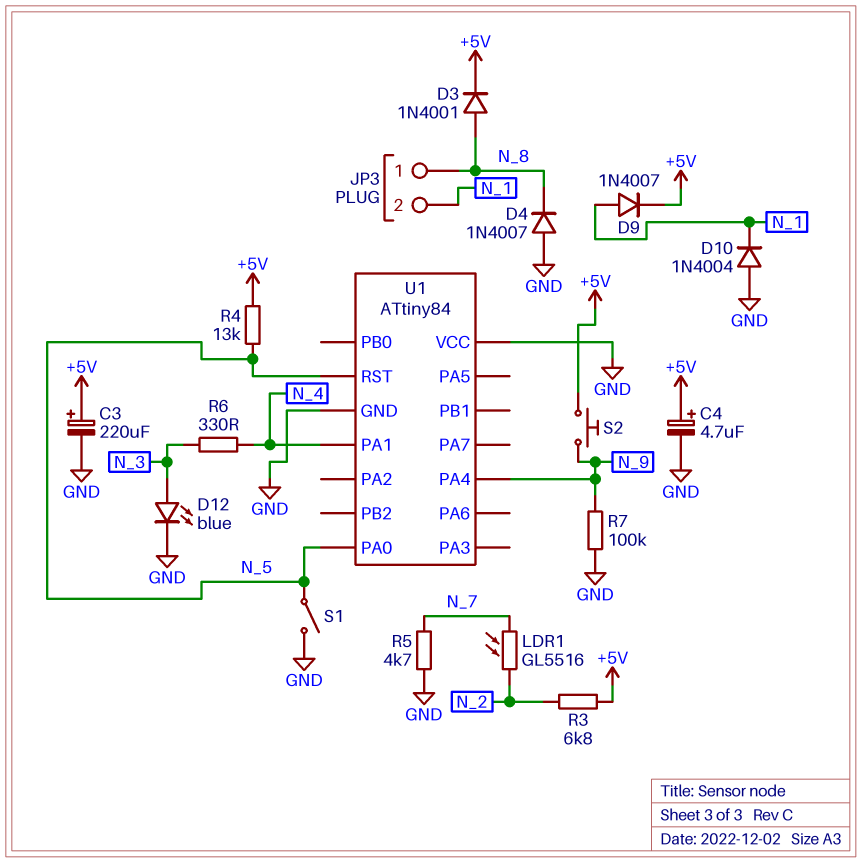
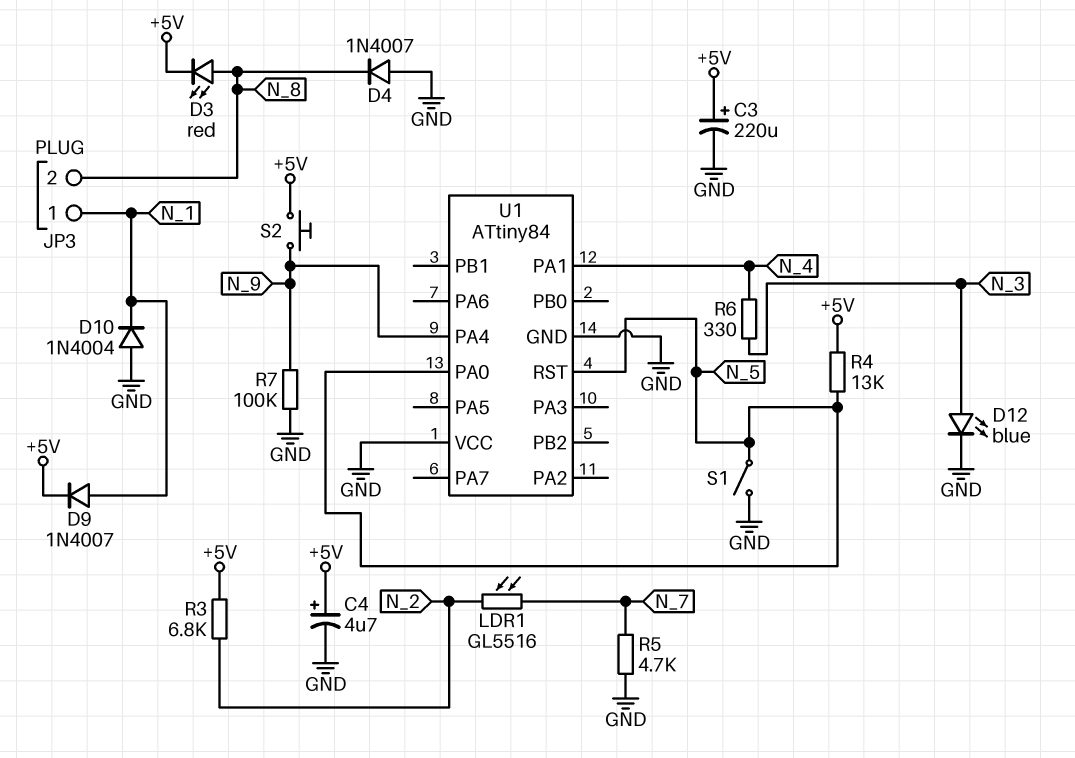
D3: diode 1N4001 (A N_8, K +5V) -> LED red (A N_8, K +5V)
JP3 pin 1: N_8 -> N_1
JP3 pin 2: N_1 -> N_8

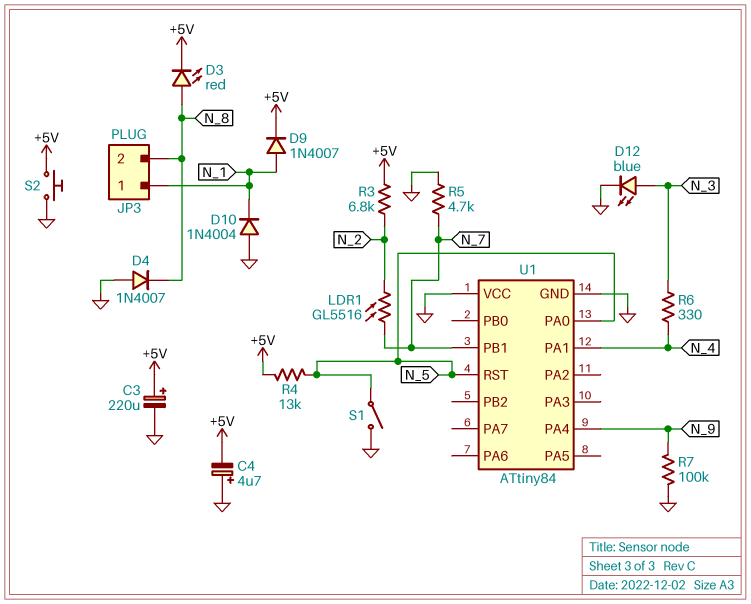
C4: 4.7uF (plus +5V, minus GND) -> 4.7uF (plus GND, minus +5V)
S2: button (+5V, N_9) -> button (+5V, GND)
U1 pin PB1: none -> N_7

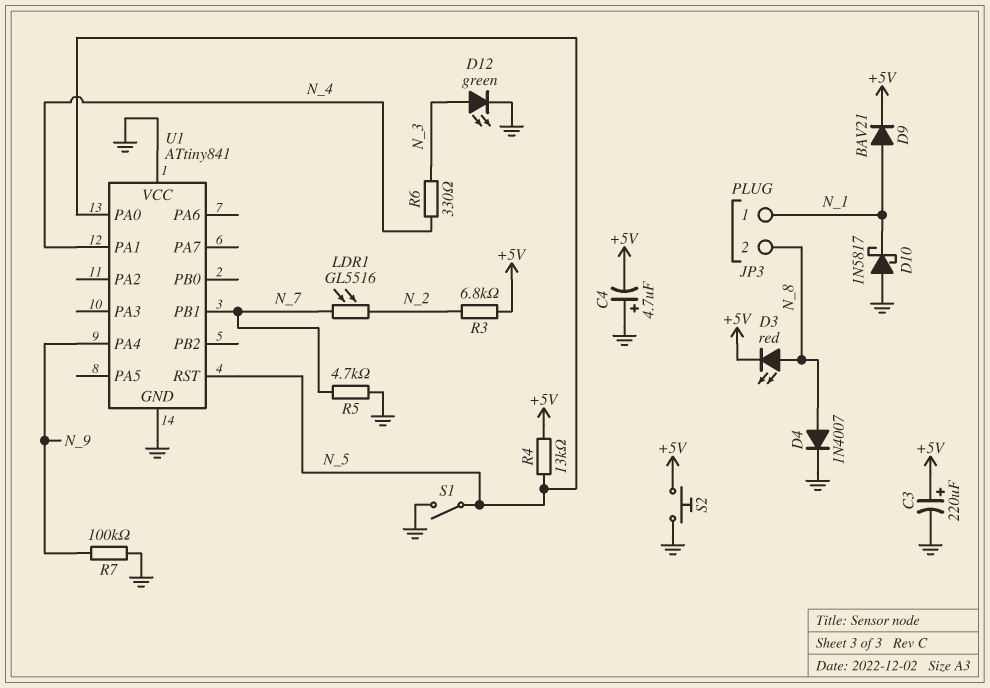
D4: diode 1N4007 (A GND, K N_8) -> diode 1N4007 (A N_8, K GND)
D9: diode 1N4007 (A N_1, K +5V) -> diode BAV21 (A N_1, K +5V)
D10: diode 1N4004 (A GND, K N_1) -> schottky 1N5817 (A GND, K N_1)
D12: LED blue (A N_3, K GND) -> LED green (A N_3, K GND)
U1: ATtiny84 -> ATtiny841

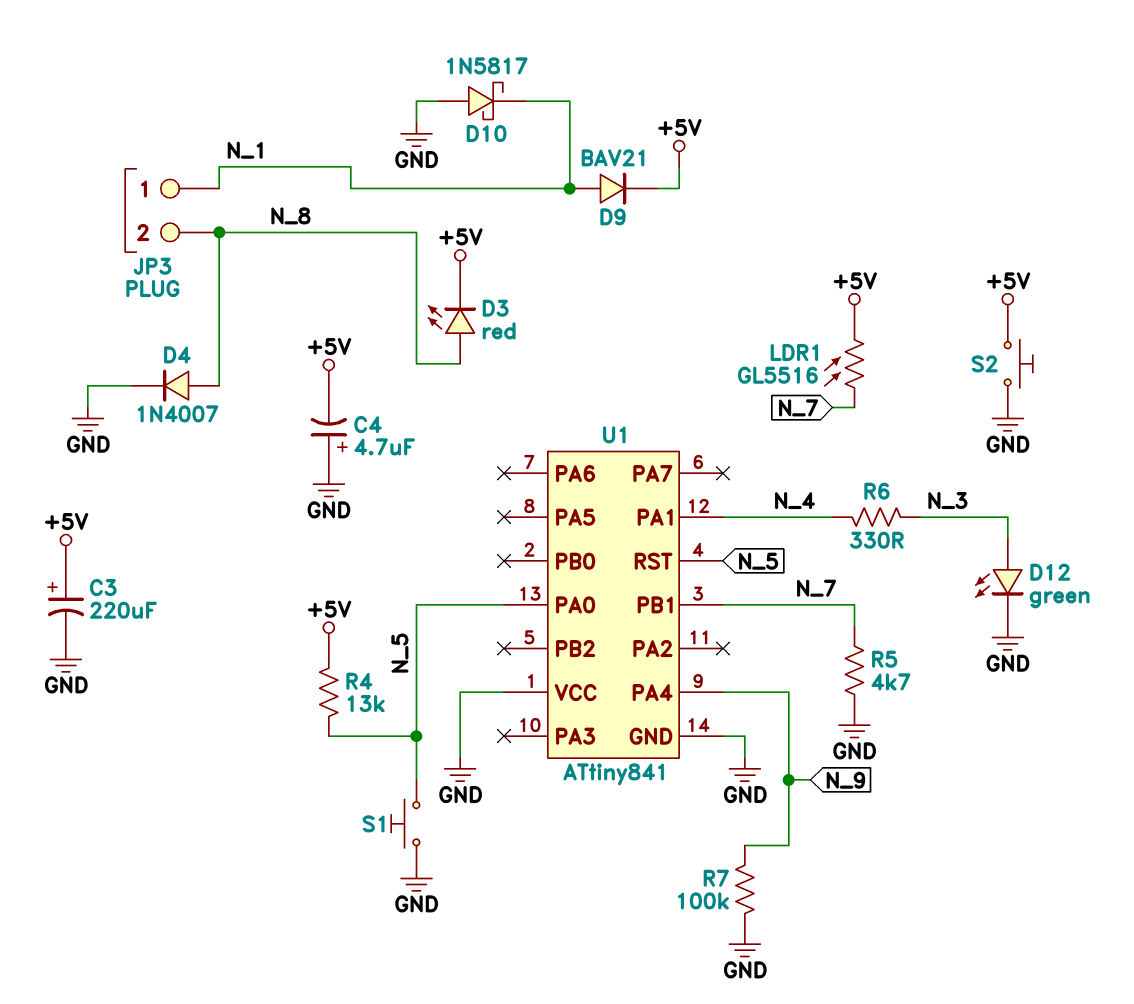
LDR1: GL5516 (N_2, N_7) -> GL5516 (+5V, N_7)
R3: 6.8k (+5V, N_2) -> none
S1: switch (GND, N_5) -> button (GND, N_5)

